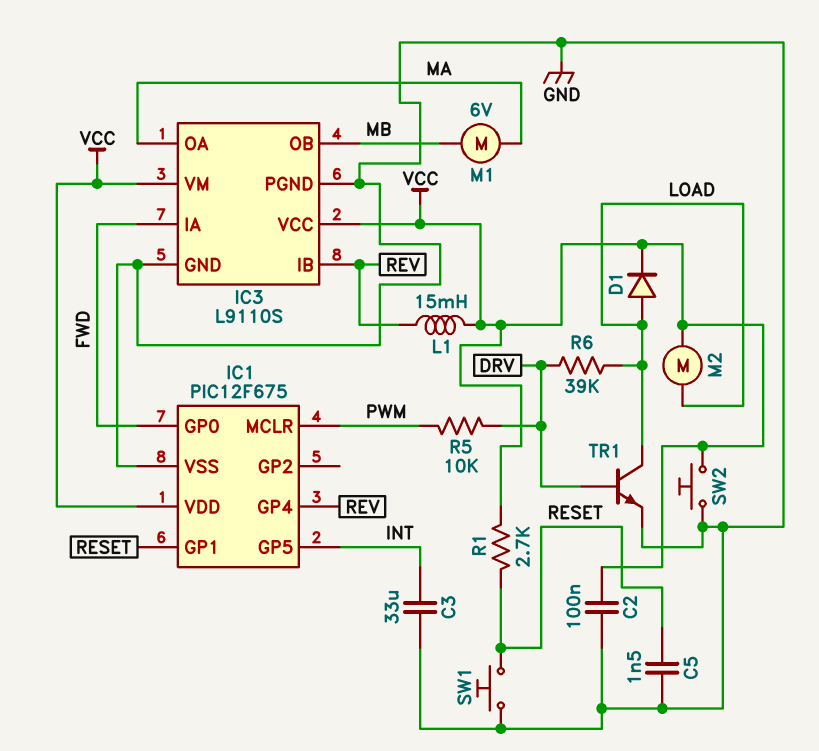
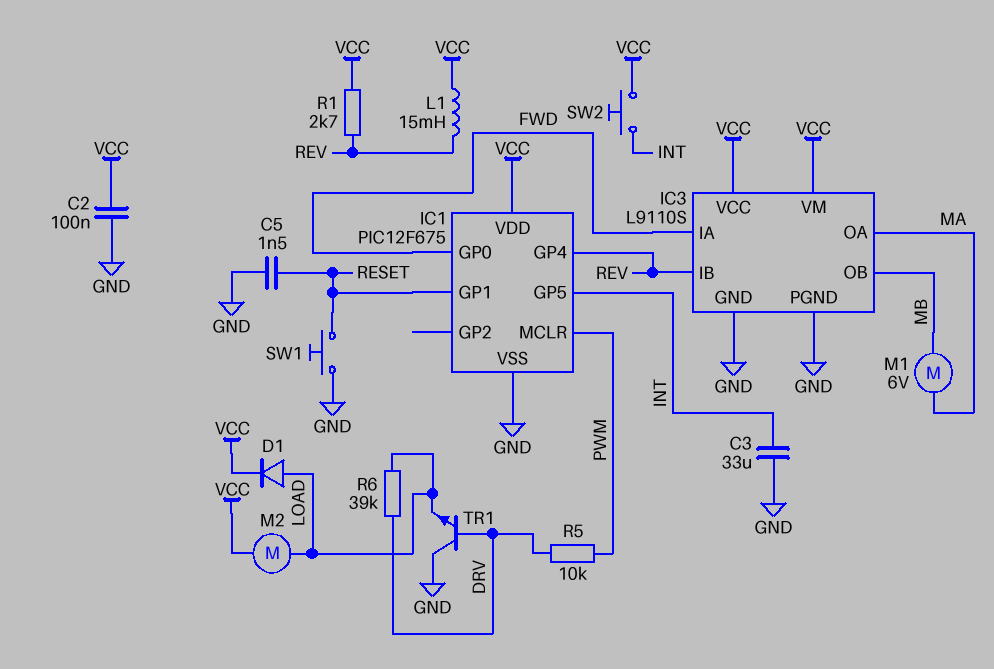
R1: 2.7k (RESET, VCC) -> 2.7k (REV, VCC)
SW2: button (GND, VCC) -> button (INT, VCC)
TR1: NPN (B DRV, C LOAD, E GND) -> NPN (B DRV, C GND, E LOAD)

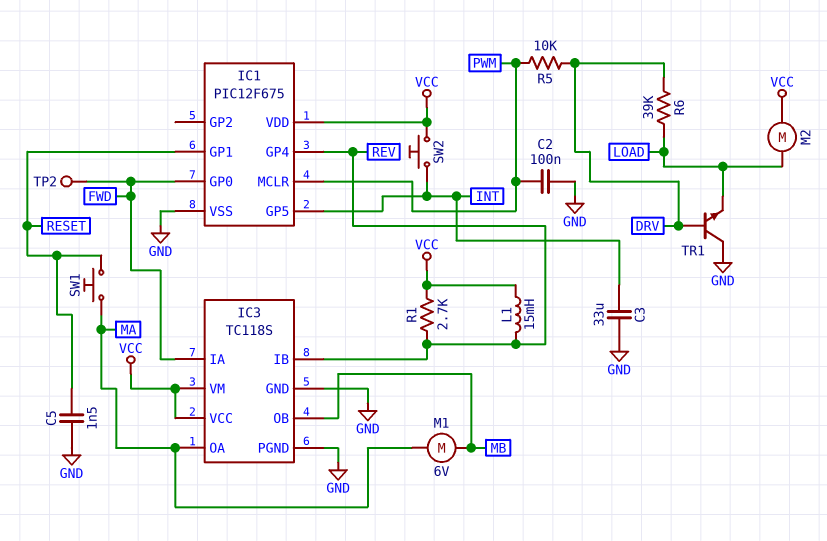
C2: 100nF (GND, VCC) -> 100nF (GND, PWM)
D1: diode (A LOAD, K VCC) -> none
IC3: L9110S -> TC118S
SW1: button (GND, RESET) -> button (MA, RESET)
TP2: none -> test point (FWD)

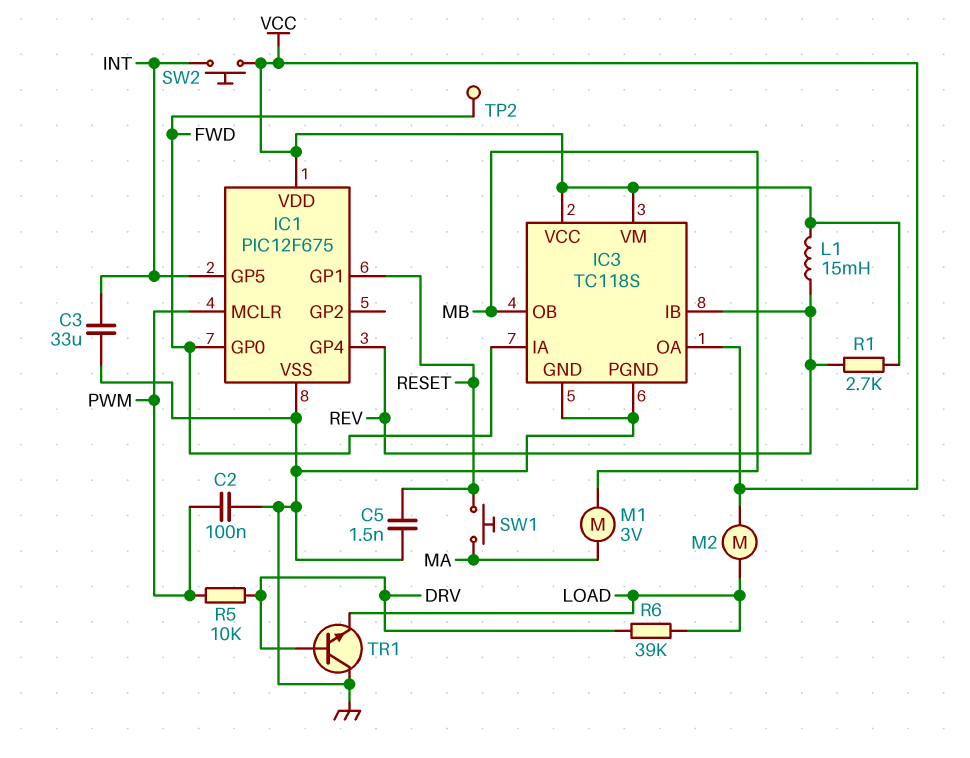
IC3 pin OA: MA -> VCC
M1: motor 6V (MA, MB) -> motor 3V (MA, MB)

